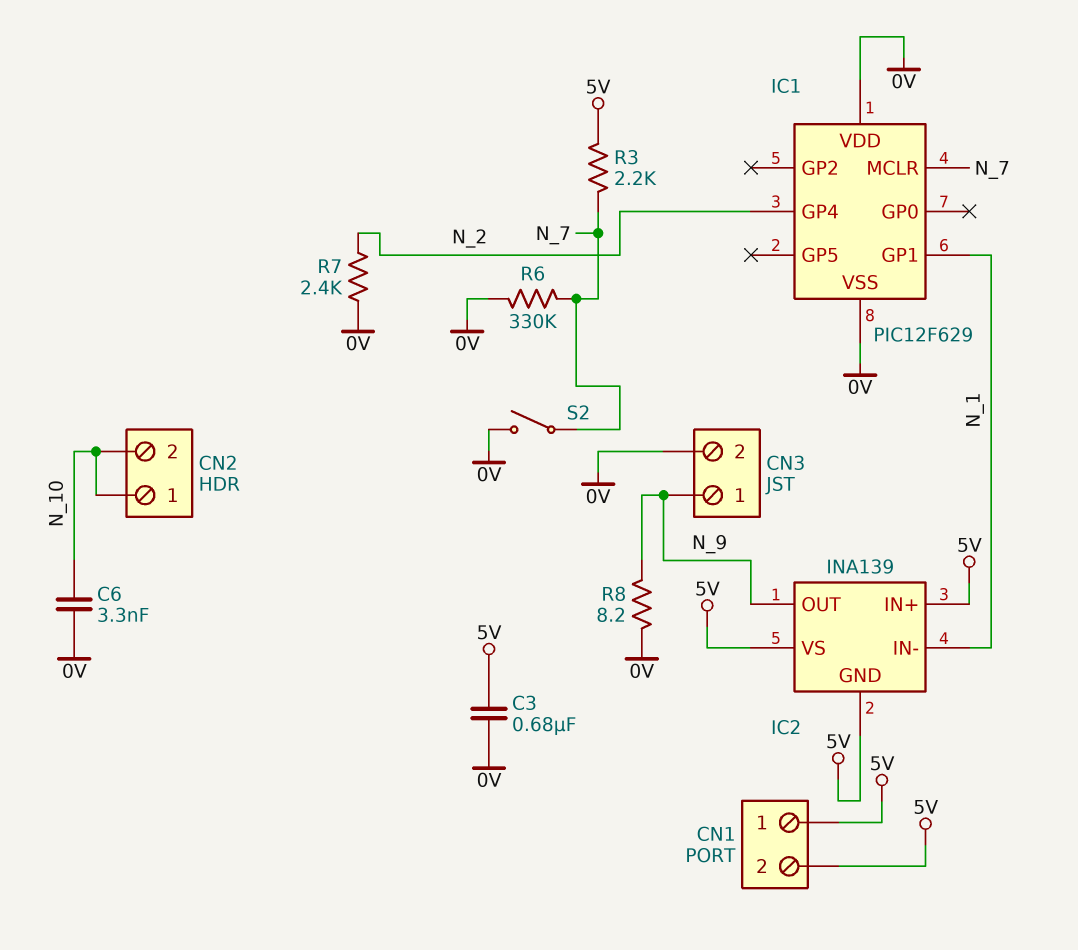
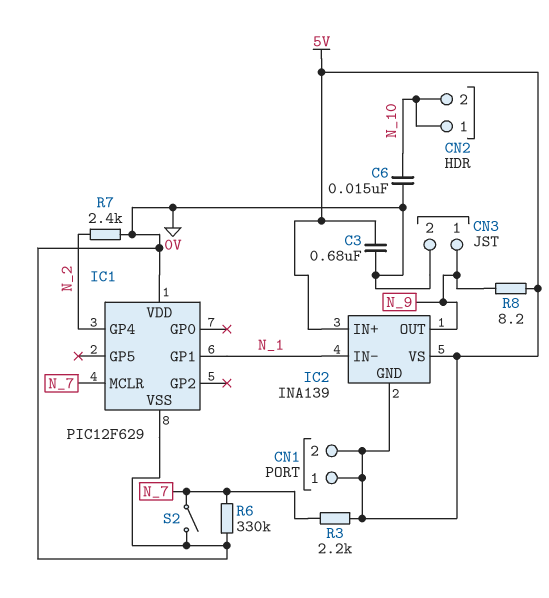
C6: 3.3nF (0V, N_10) -> 15nF (0V, N_10)
R8: 8.2 (0V, N_9) -> 8.2 (5V, N_9)

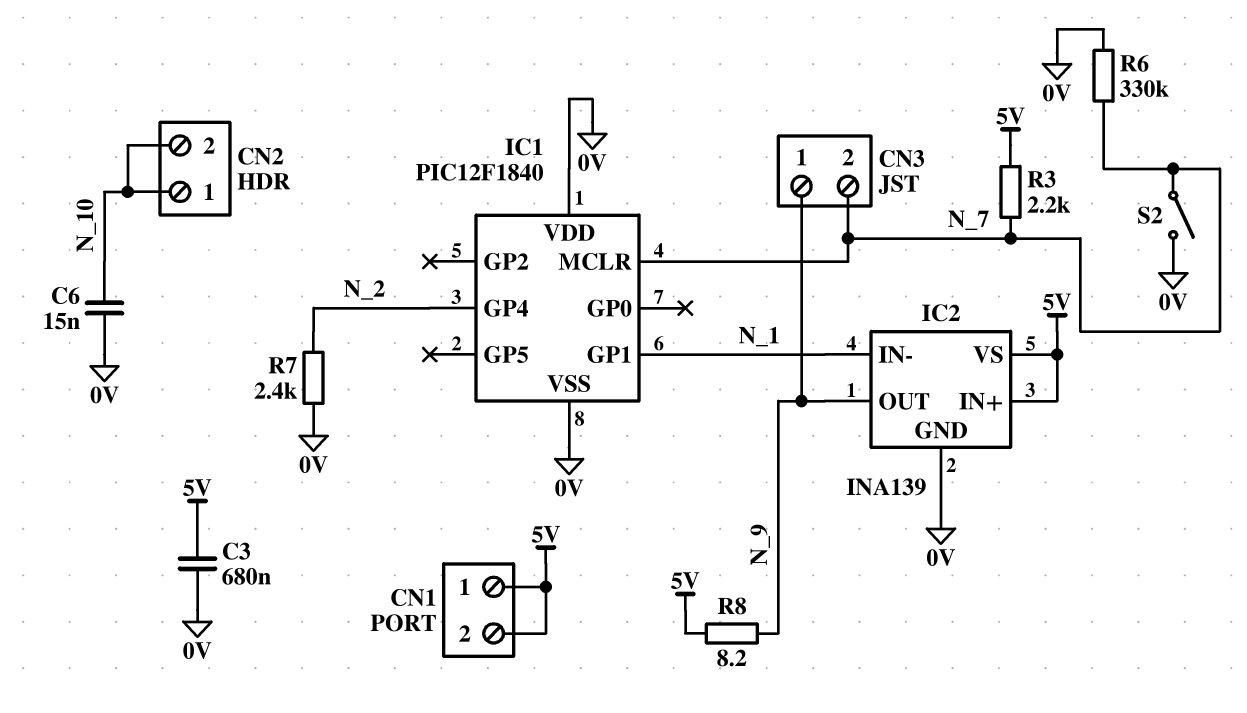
CN3 pin 2: 0V -> N_7
IC1: PIC12F629 -> PIC12F1840
IC2 pin GND: 5V -> 0V

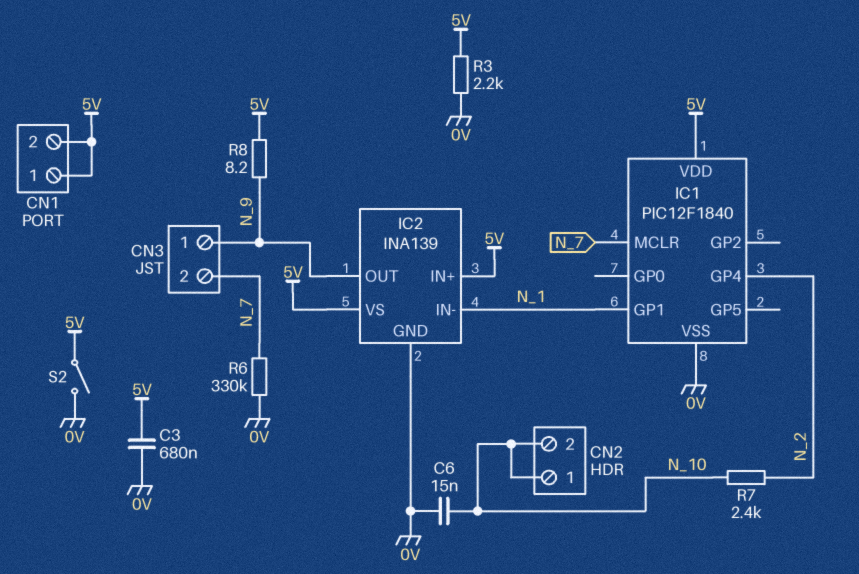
IC1 pin VDD: 0V -> 5V
R3: 2.2k (5V, N_7) -> 2.2k (0V, 5V)
R7: 2.4k (0V, N_2) -> 2.4k (N_2, N_10)
S2: switch (0V, N_7) -> switch (0V, 5V)

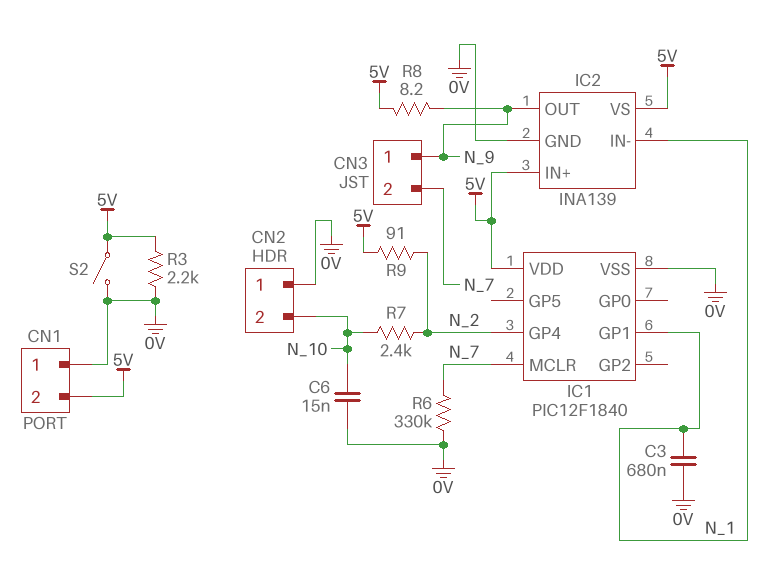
C3: 680nF (0V, 5V) -> 680nF (0V, N_1)
CN1 pin 1: 5V -> 0V
CN2 pin 1: N_10 -> 0V
R9: none -> 91 (5V, N_2)

